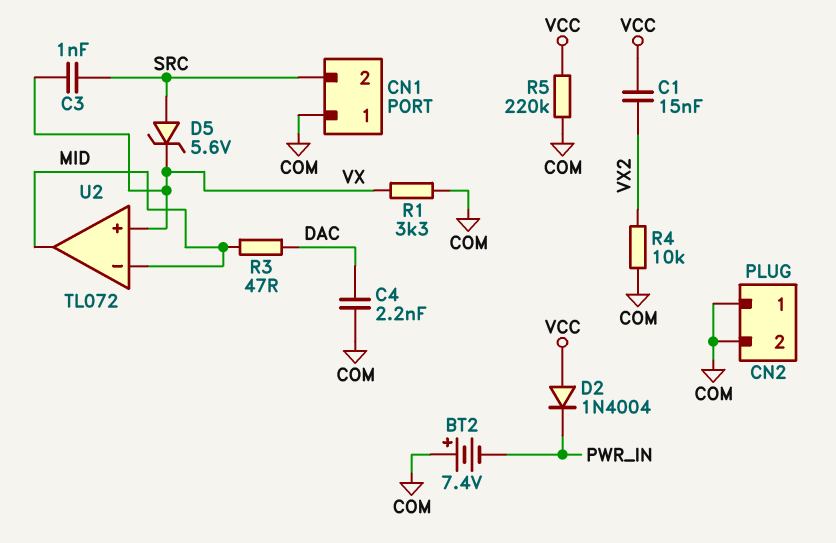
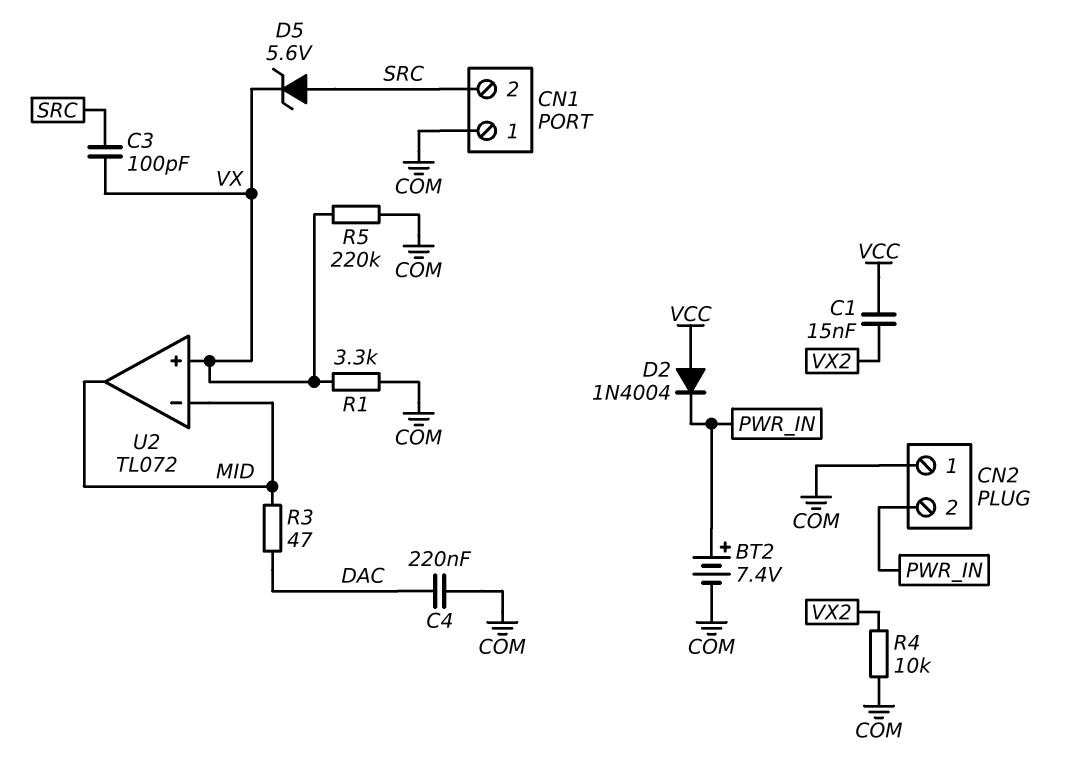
BT2: 7.4V (plus COM, minus PWR_IN) -> 7.4V (plus PWR_IN, minus COM)
C3: 1nF (SRC, VX) -> 100pF (SRC, VX)
C4: 2.2nF (COM, DAC) -> 220nF (COM, DAC)
CN2 pin 2: COM -> PWR_IN
R5: 220k (COM, VCC) -> 220k (COM, VX)

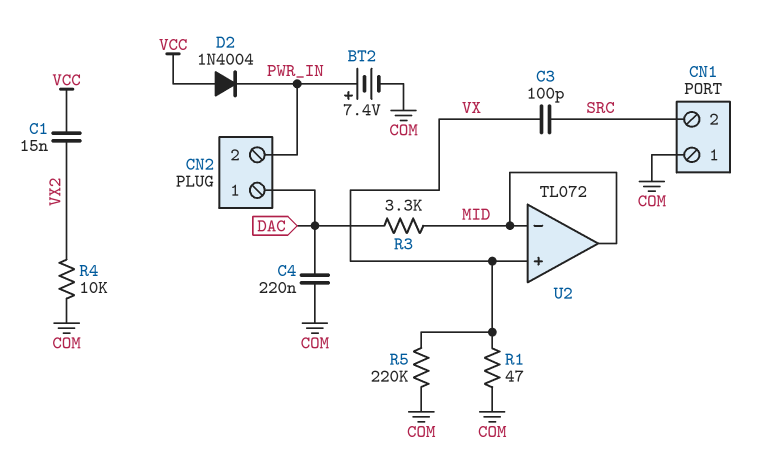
CN2 pin 1: COM -> DAC
D5: zener 5.6V (A SRC, K VX) -> none
R1: 3.3k (COM, VX) -> 47 (COM, VX)
R3: 47 (DAC, MID) -> 3.3k (DAC, MID)

